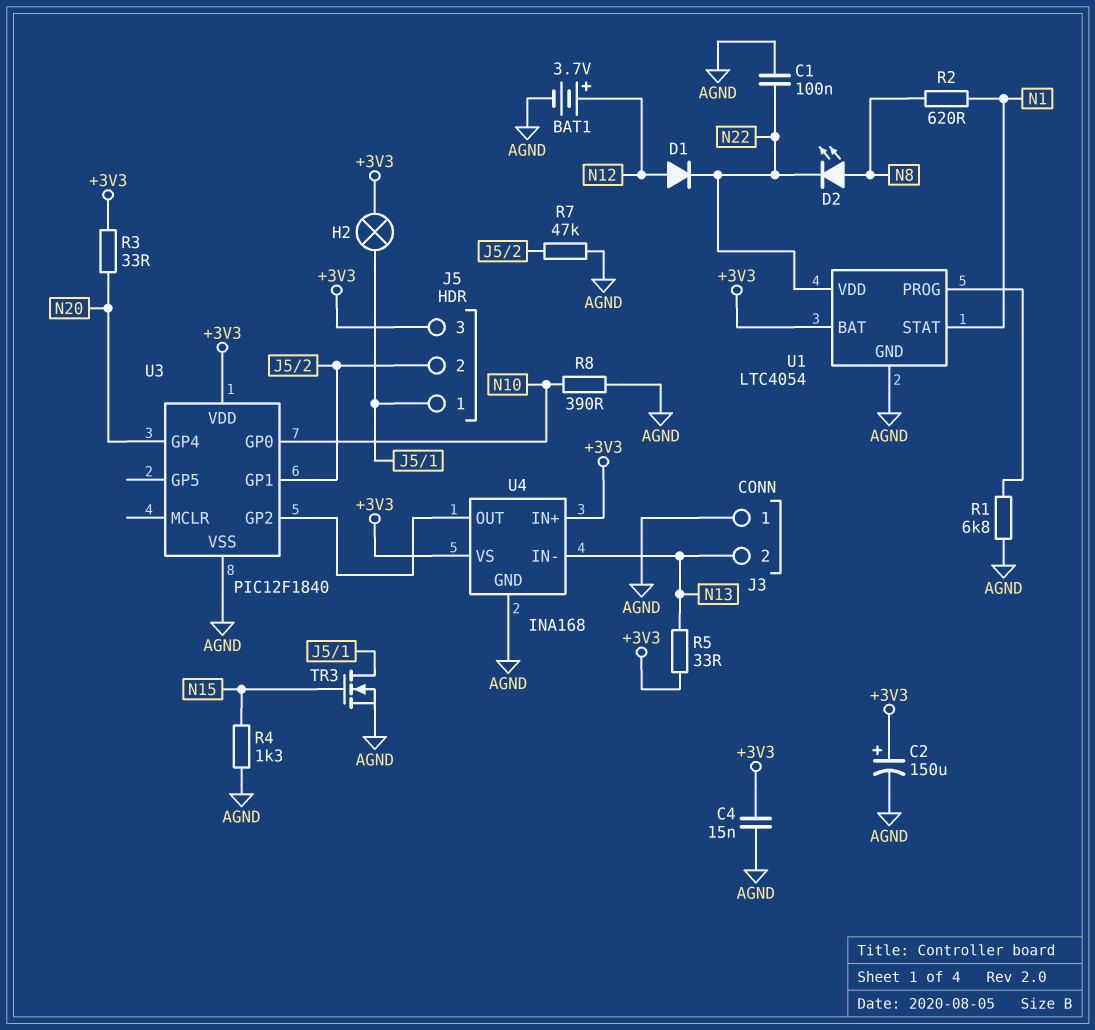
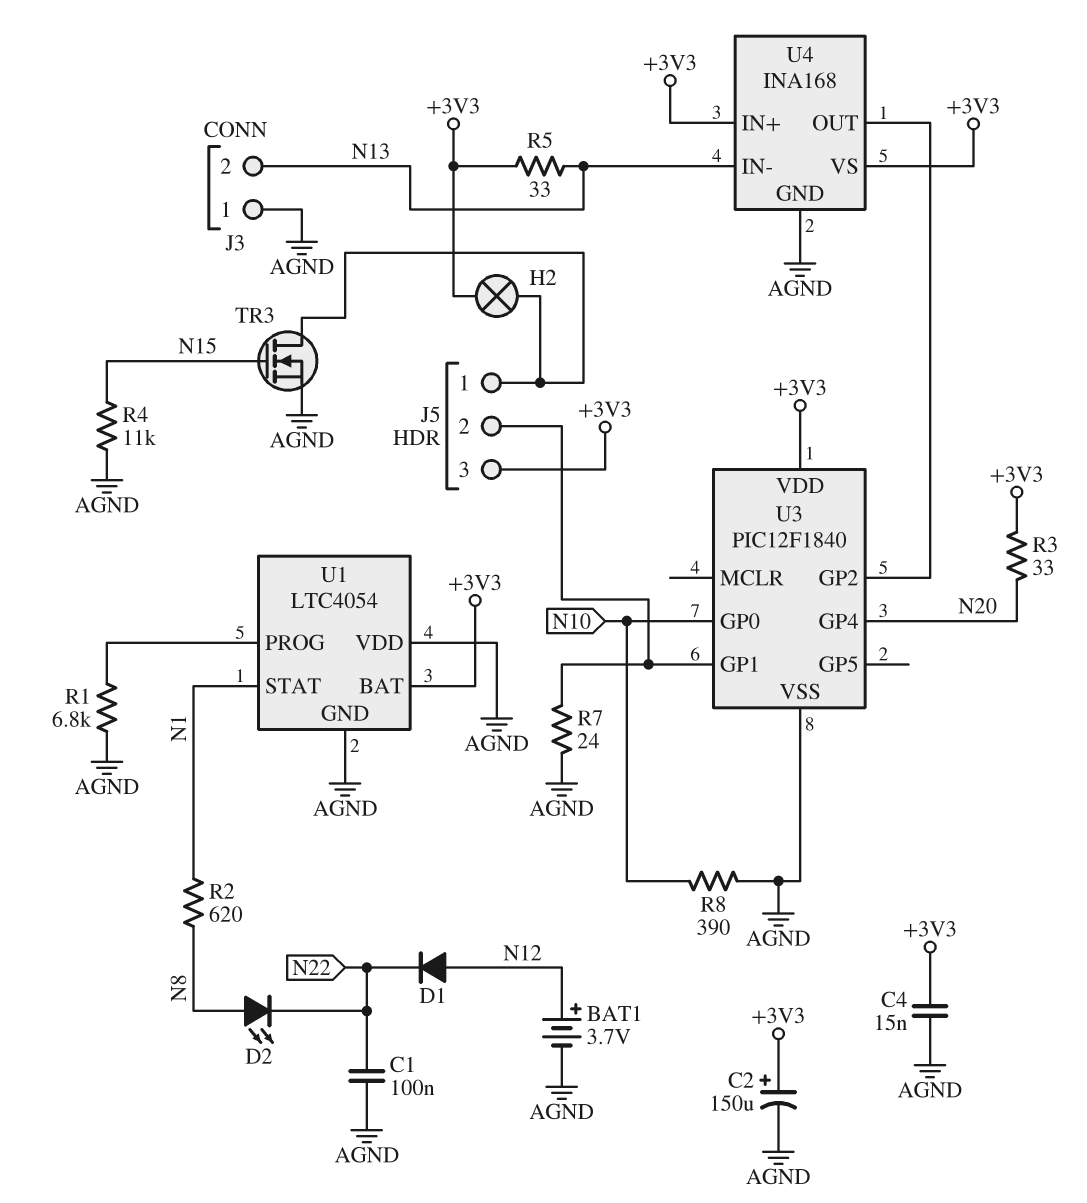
R4: 1.3k (AGND, N15) -> 11k (AGND, N15)
R7: 47k (AGND, J5/2) -> 24 (AGND, J5/2)
U1 pin VDD: N22 -> AGND

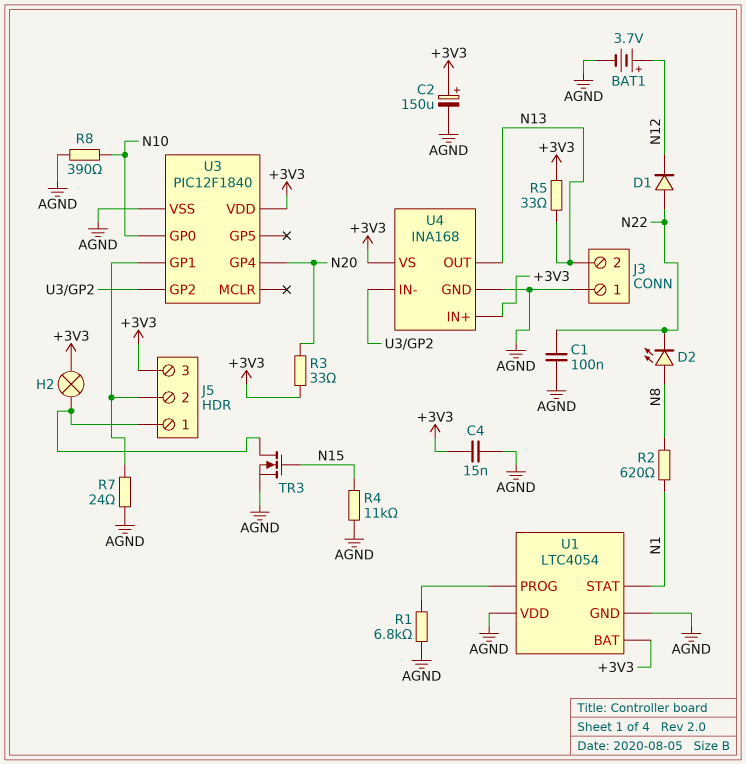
D1: diode (A N12, K N22) -> diode (A N22, K N12)
U4 pin IN-: N13 -> U3/GP2
U4 pin OUT: U3/GP2 -> N13

